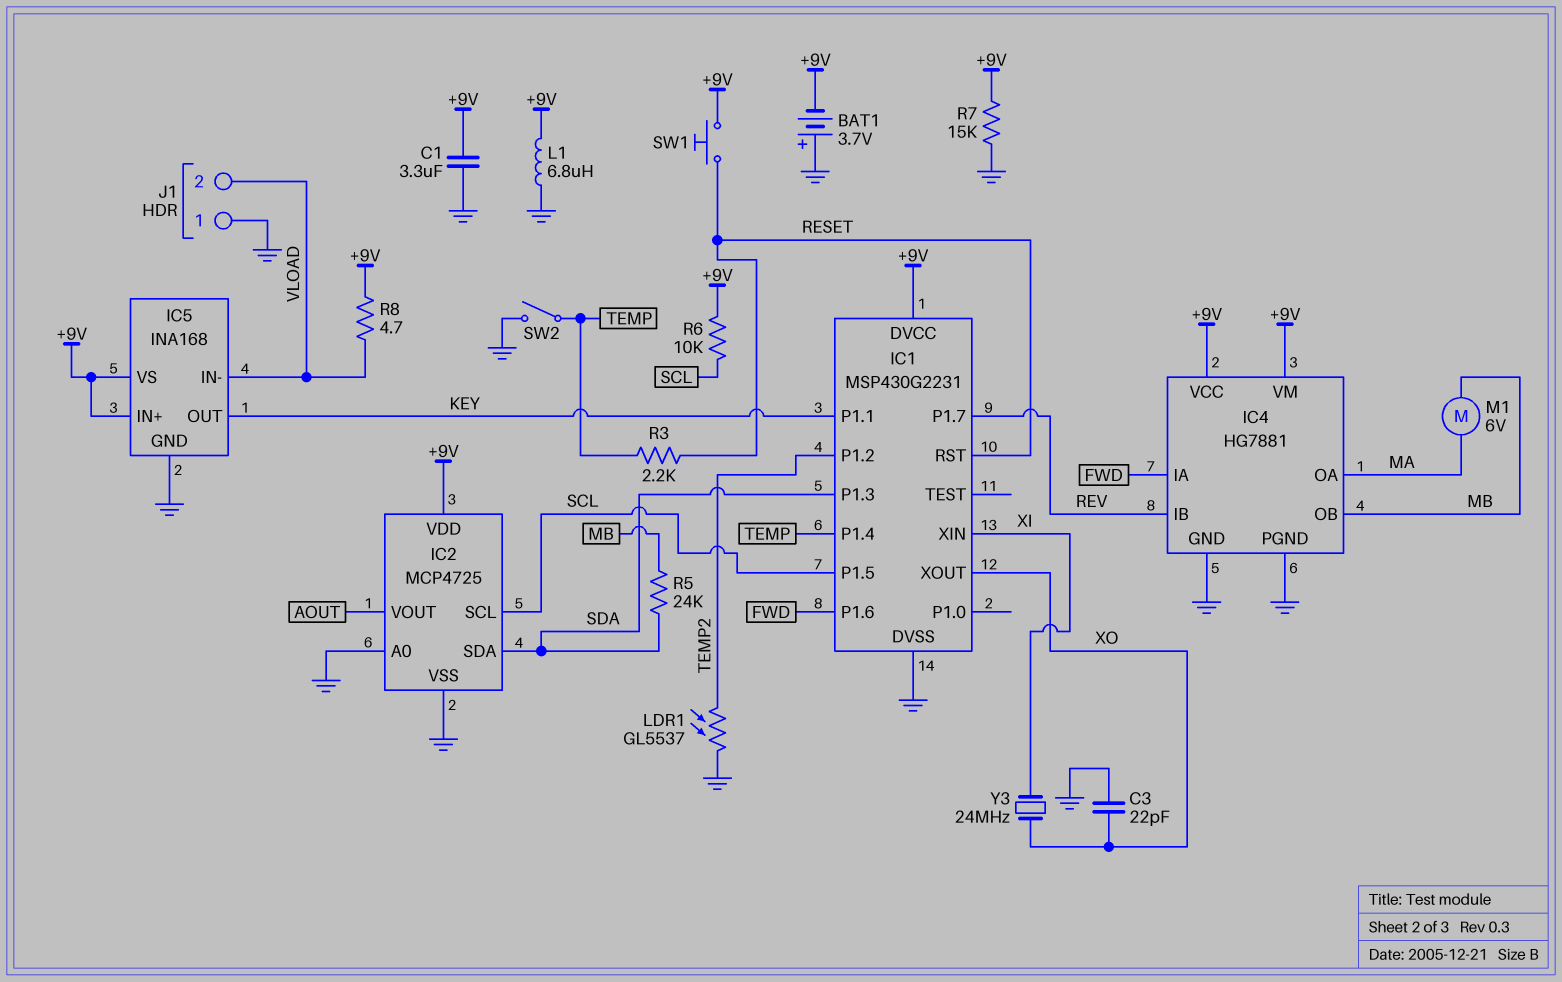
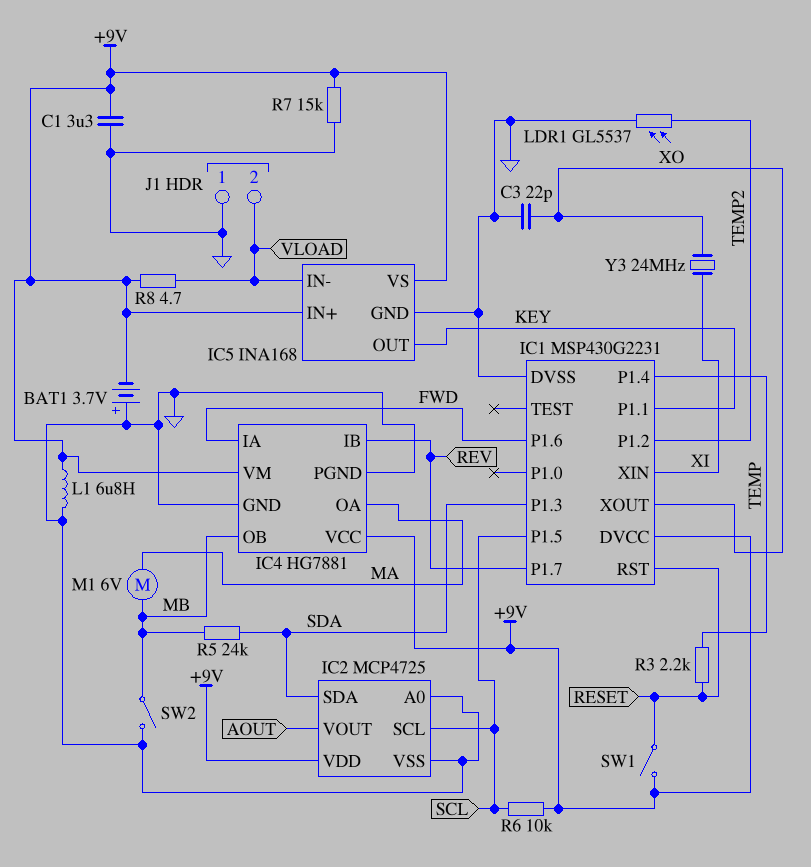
SW1: button (+9V, RESET) -> switch (+9V, RESET)
SW2: switch (GND, TEMP) -> switch (GND, MB)

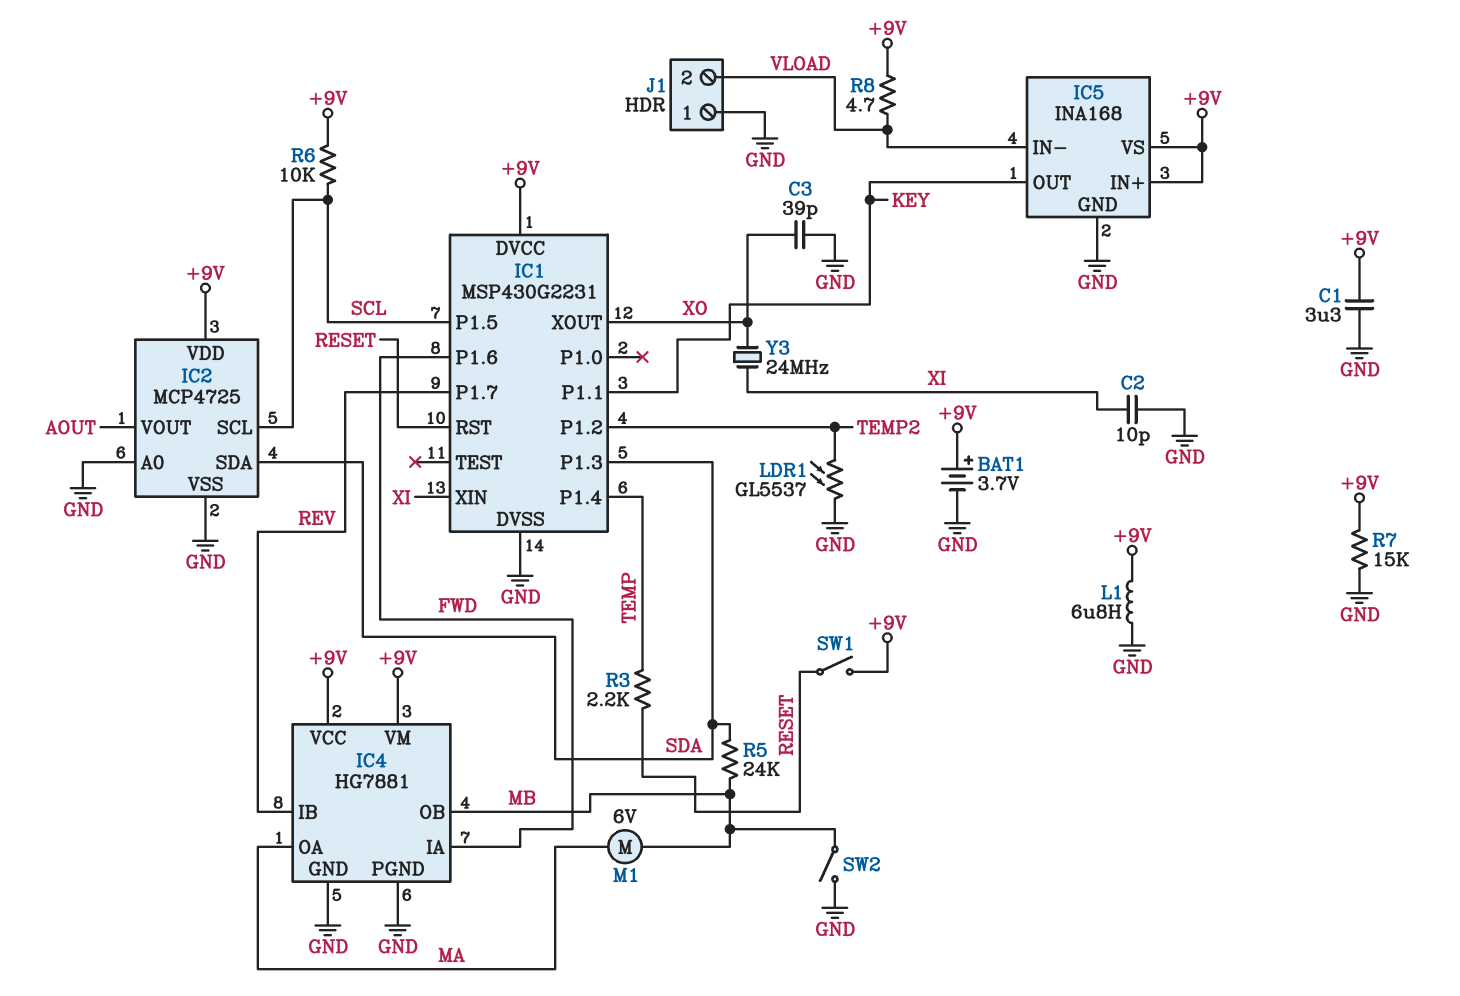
BAT1: 3.7V (plus GND, minus +9V) -> 3.7V (plus +9V, minus GND)
C2: none -> 10pF (GND, XI)
C3: 22pF (GND, XO) -> 39pF (GND, XO)

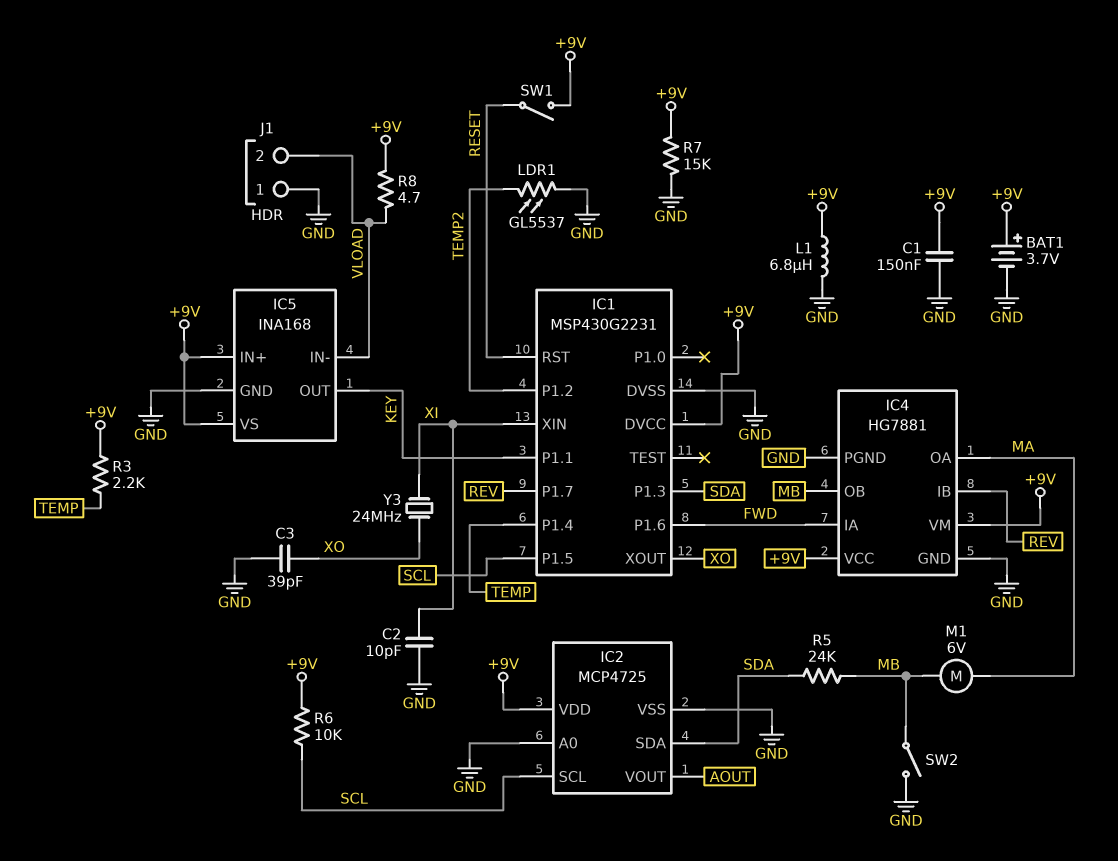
C1: 3.3uF (+9V, GND) -> 150nF (+9V, GND)
R3: 2.2k (RESET, TEMP) -> 2.2k (+9V, TEMP)

